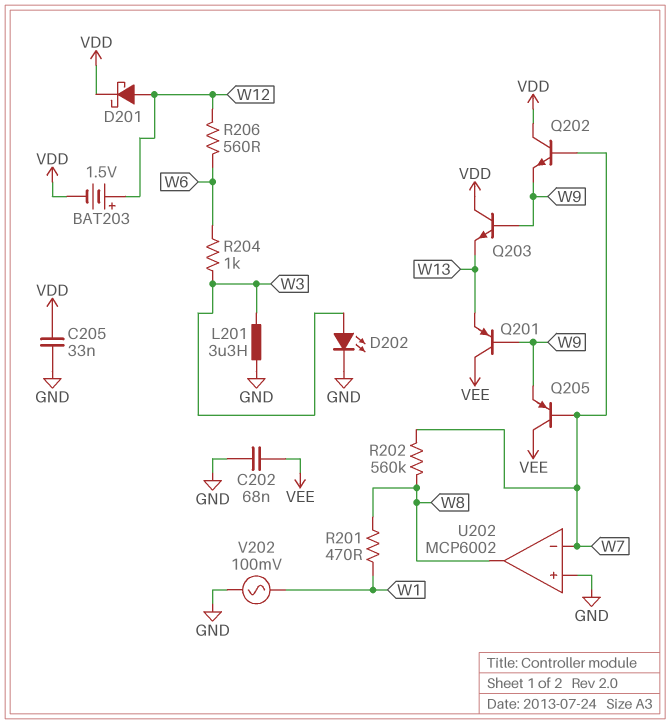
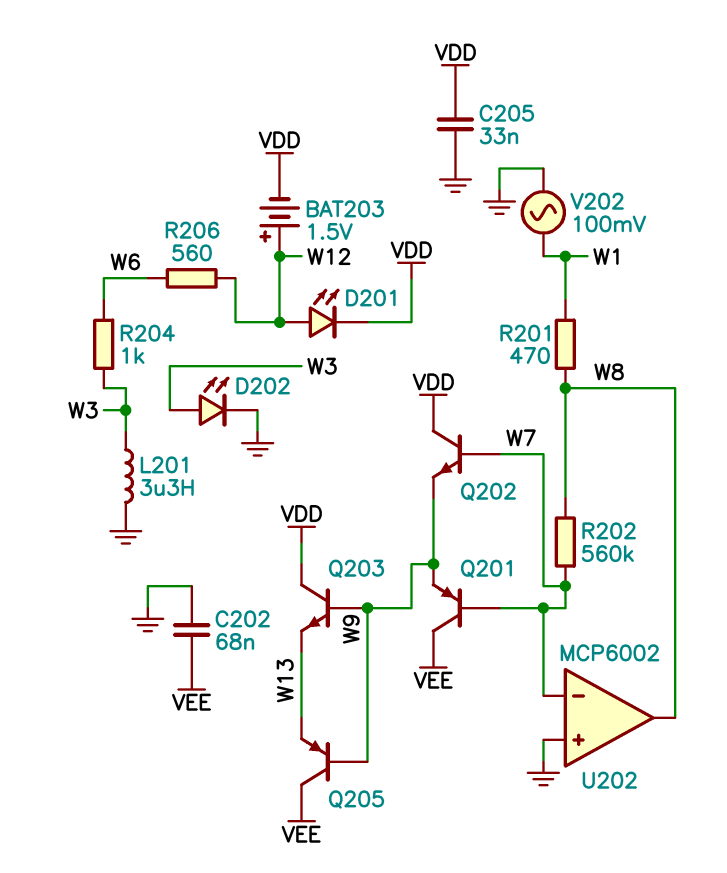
D201: schottky (A W12, K VDD) -> LED (A W12, K VDD)
Q201: PNP (B W9, C VEE, E W13) -> PNP (B W7, C VEE, E W9)
Q205: PNP (B W7, C VEE, E W9) -> PNP (B W9, C VEE, E W13)

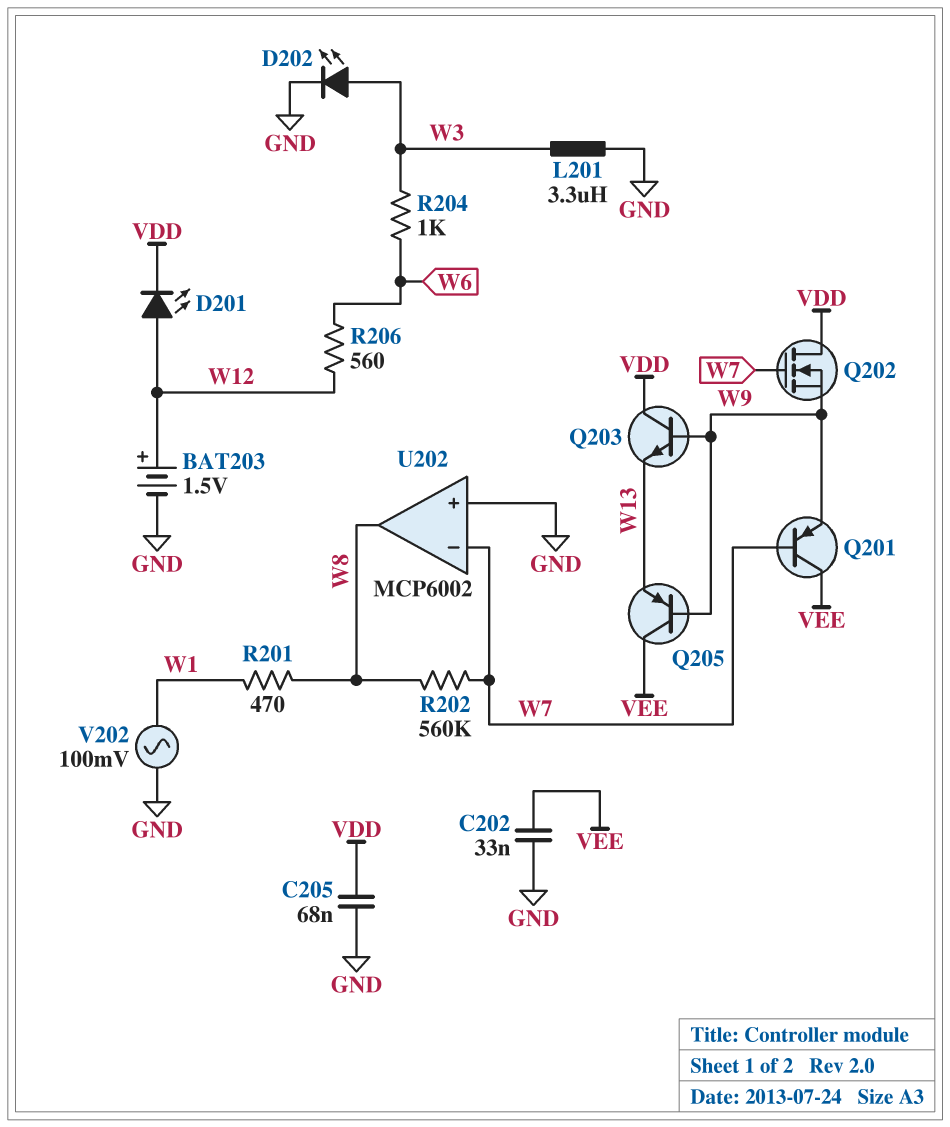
BAT203: 1.5V (plus W12, minus VDD) -> 1.5V (plus W12, minus GND)
C202: 68nF (GND, VEE) -> 33nF (GND, VEE)
C205: 33nF (GND, VDD) -> 68nF (GND, VDD)
Q202: NPN (B W7, C VDD, E W9) -> NMOS (G W7, D VDD, S W9)

